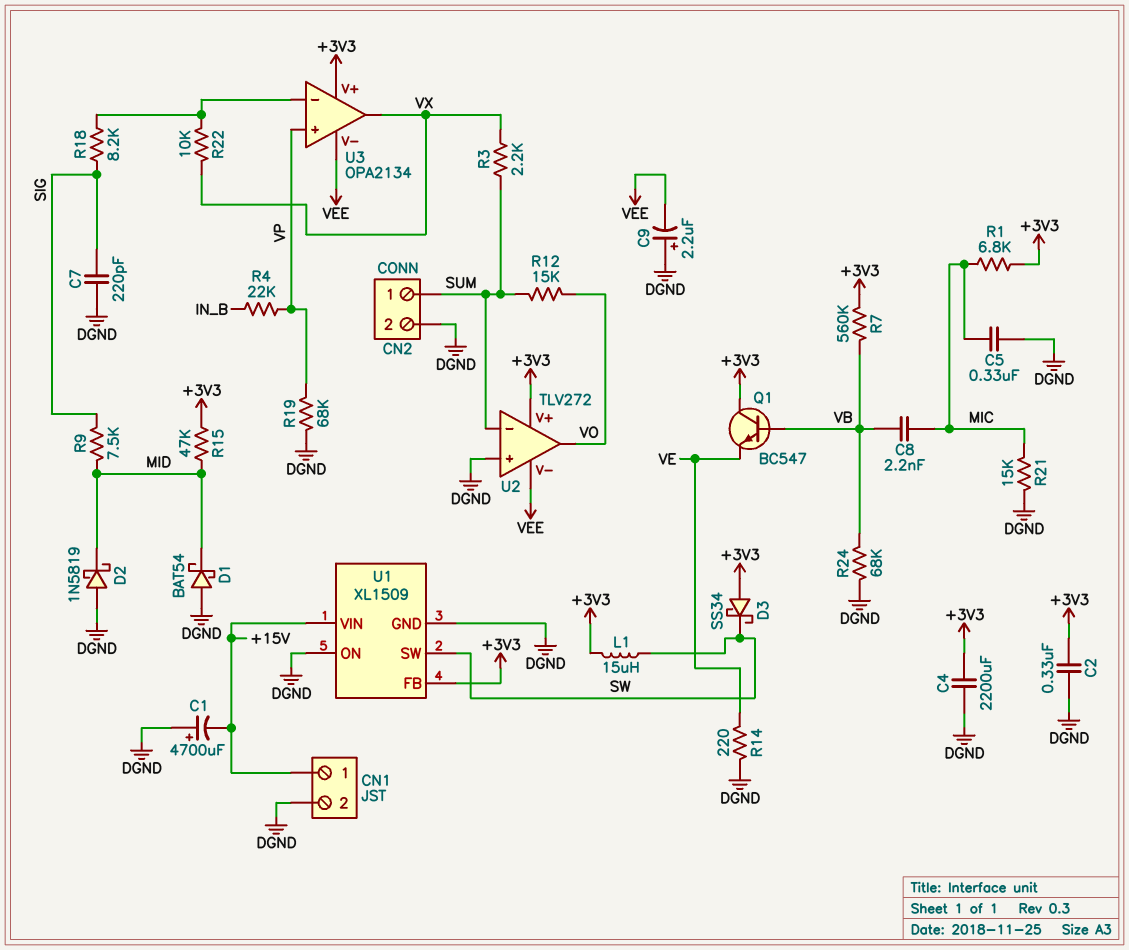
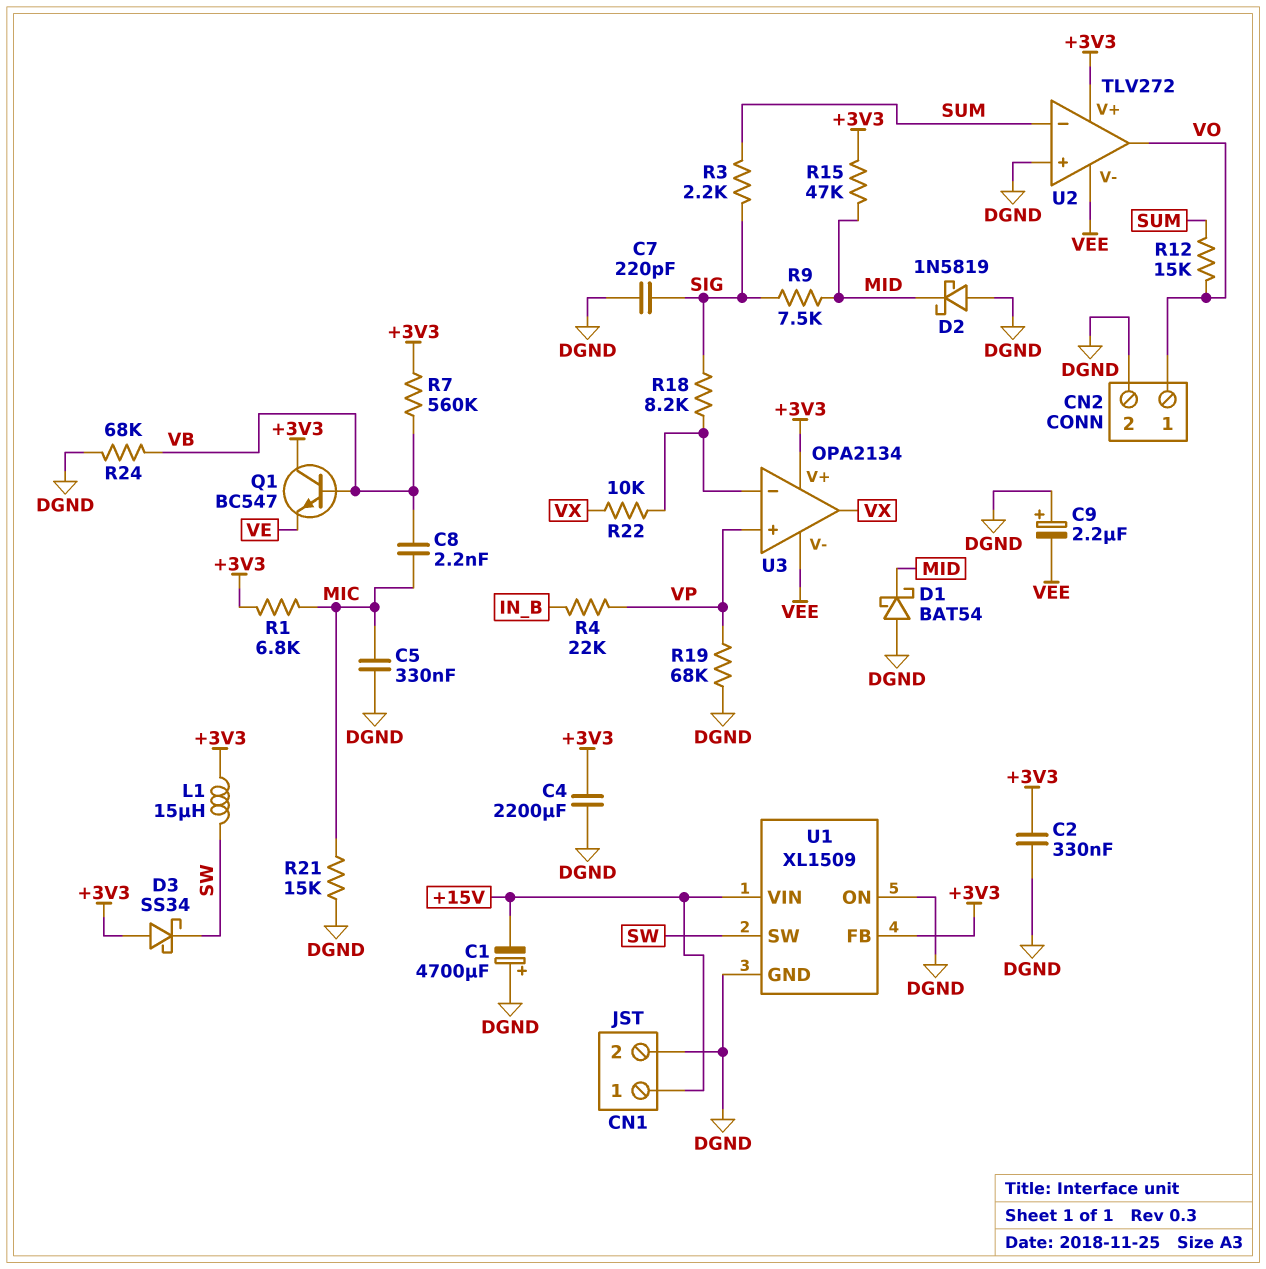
CN2 pin 1: SUM -> VO
R3: 2.2k (SUM, VX) -> 2.2k (SIG, SUM)
R14: 220 (DGND, VE) -> none

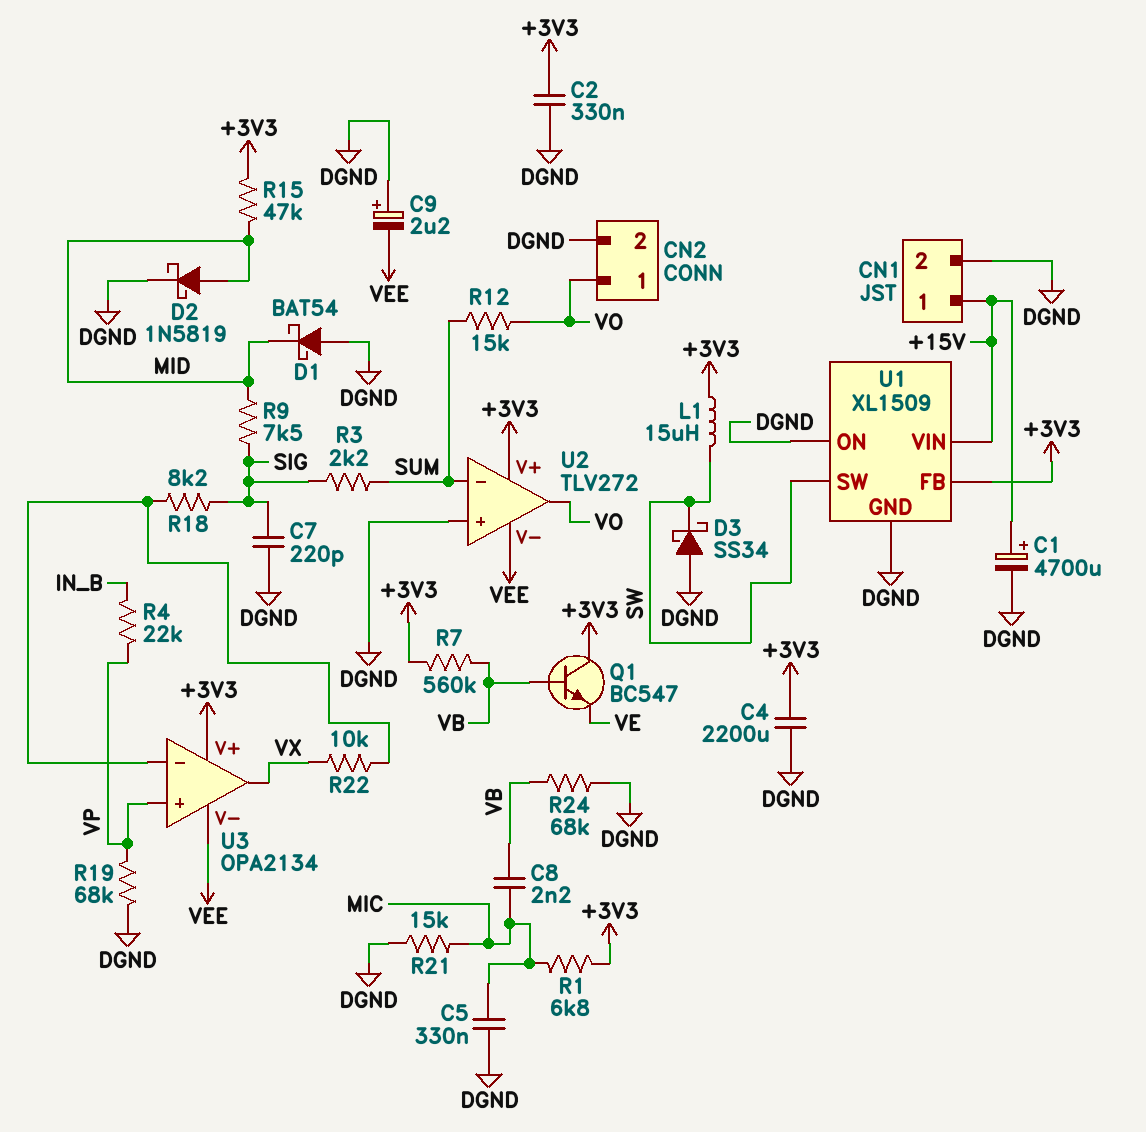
C1: 4700uF (plus DGND, minus +15V) -> 4700uF (plus +15V, minus DGND)
D2: schottky 1N5819 (A DGND, K MID) -> schottky 1N5819 (A MID, K DGND)
D3: schottky SS34 (A +3V3, K SW) -> schottky SS34 (A DGND, K SW)

